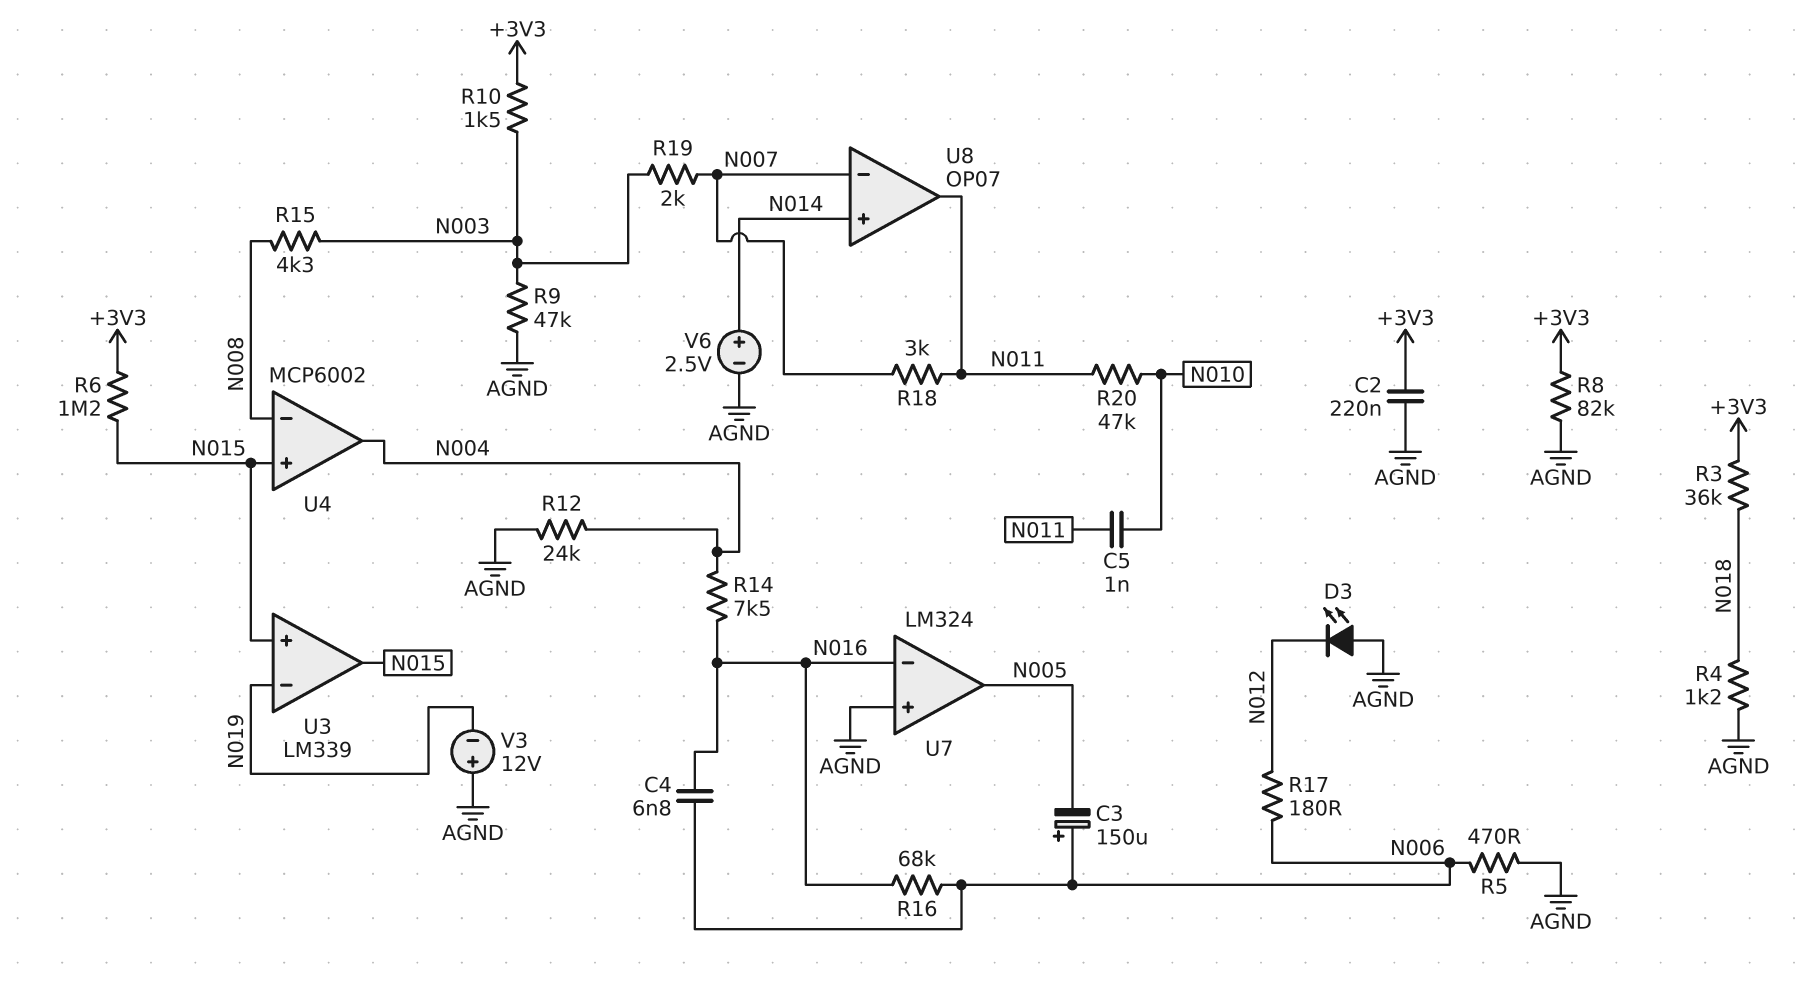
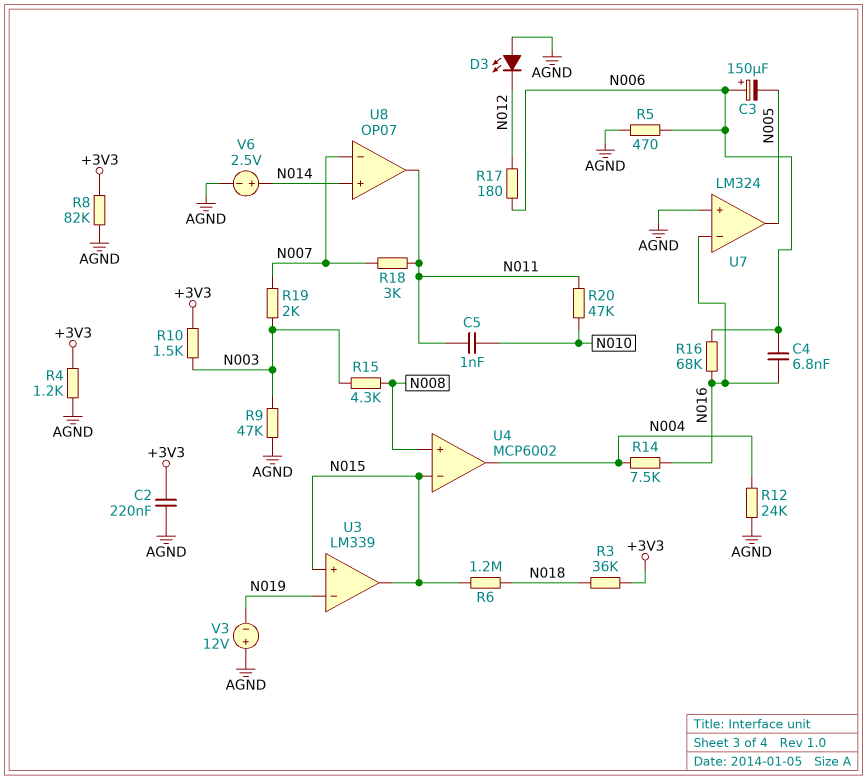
R4: 1.2k (AGND, N018) -> 1.2k (+3V3, AGND)
R6: 1.2M (+3V3, N015) -> 1.2M (N015, N018)
U4 pin in+: N015 -> N008
U4 pin in-: N008 -> N015

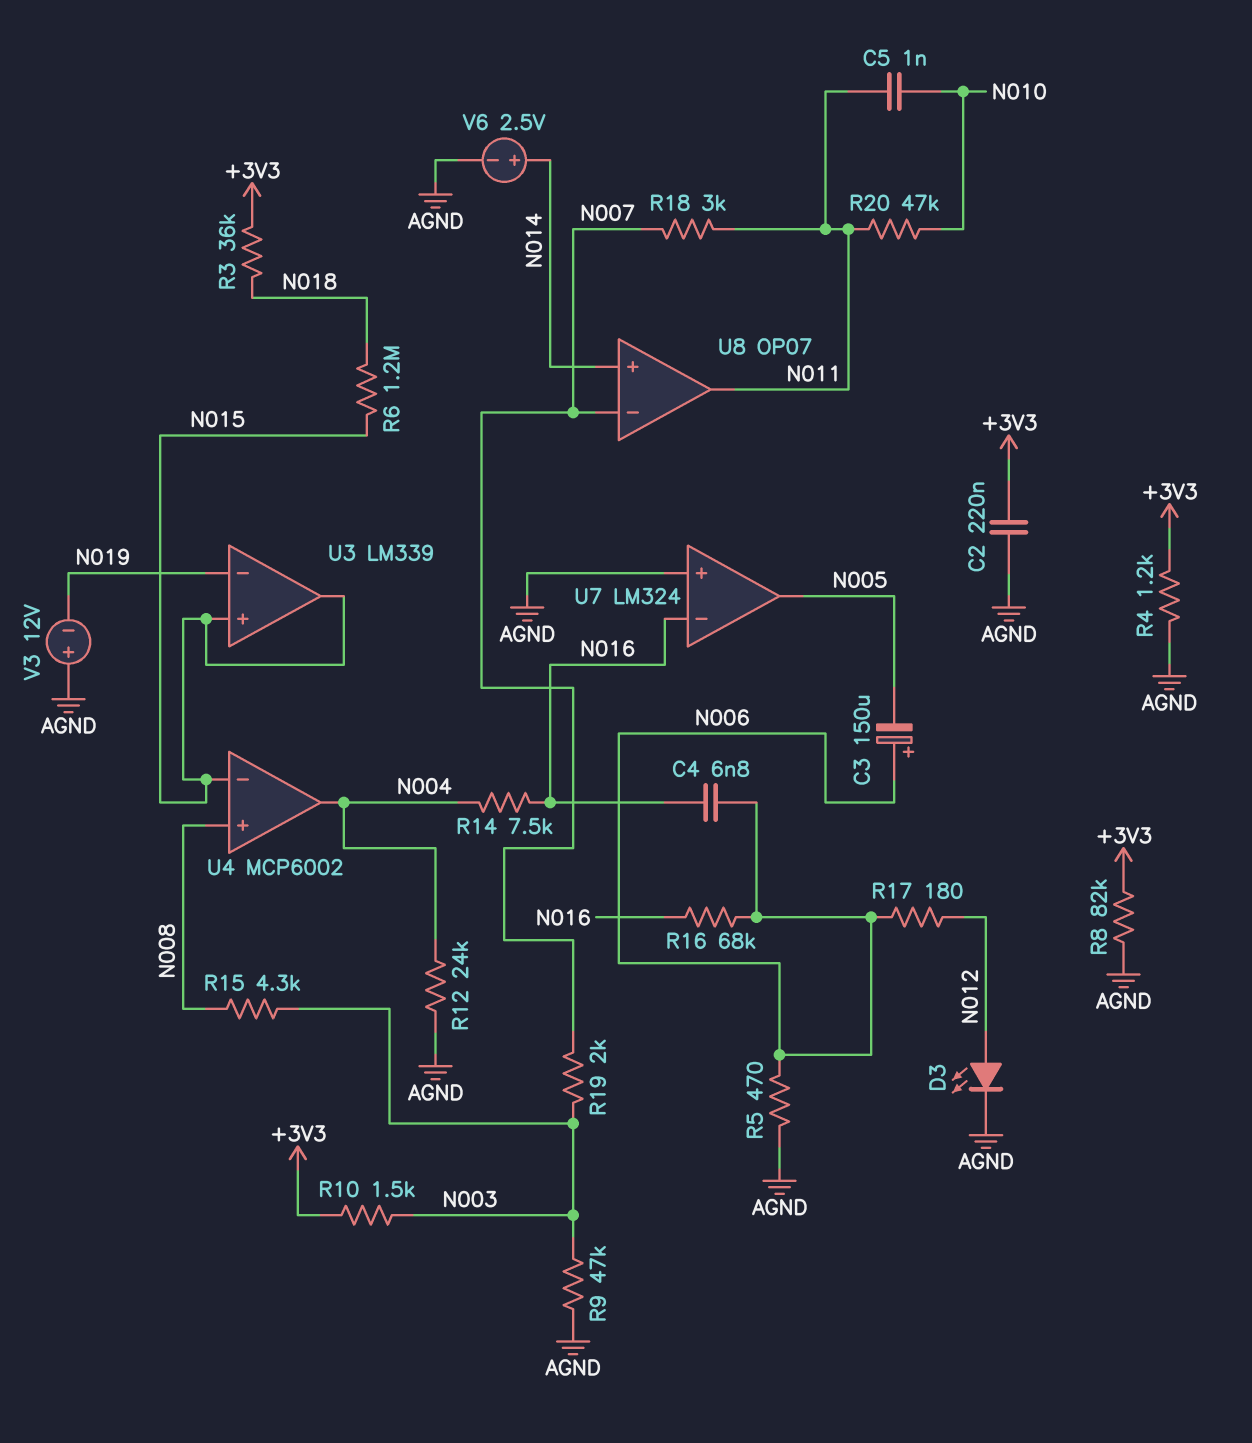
D3: LED (A AGND, K N012) -> LED (A N012, K AGND)

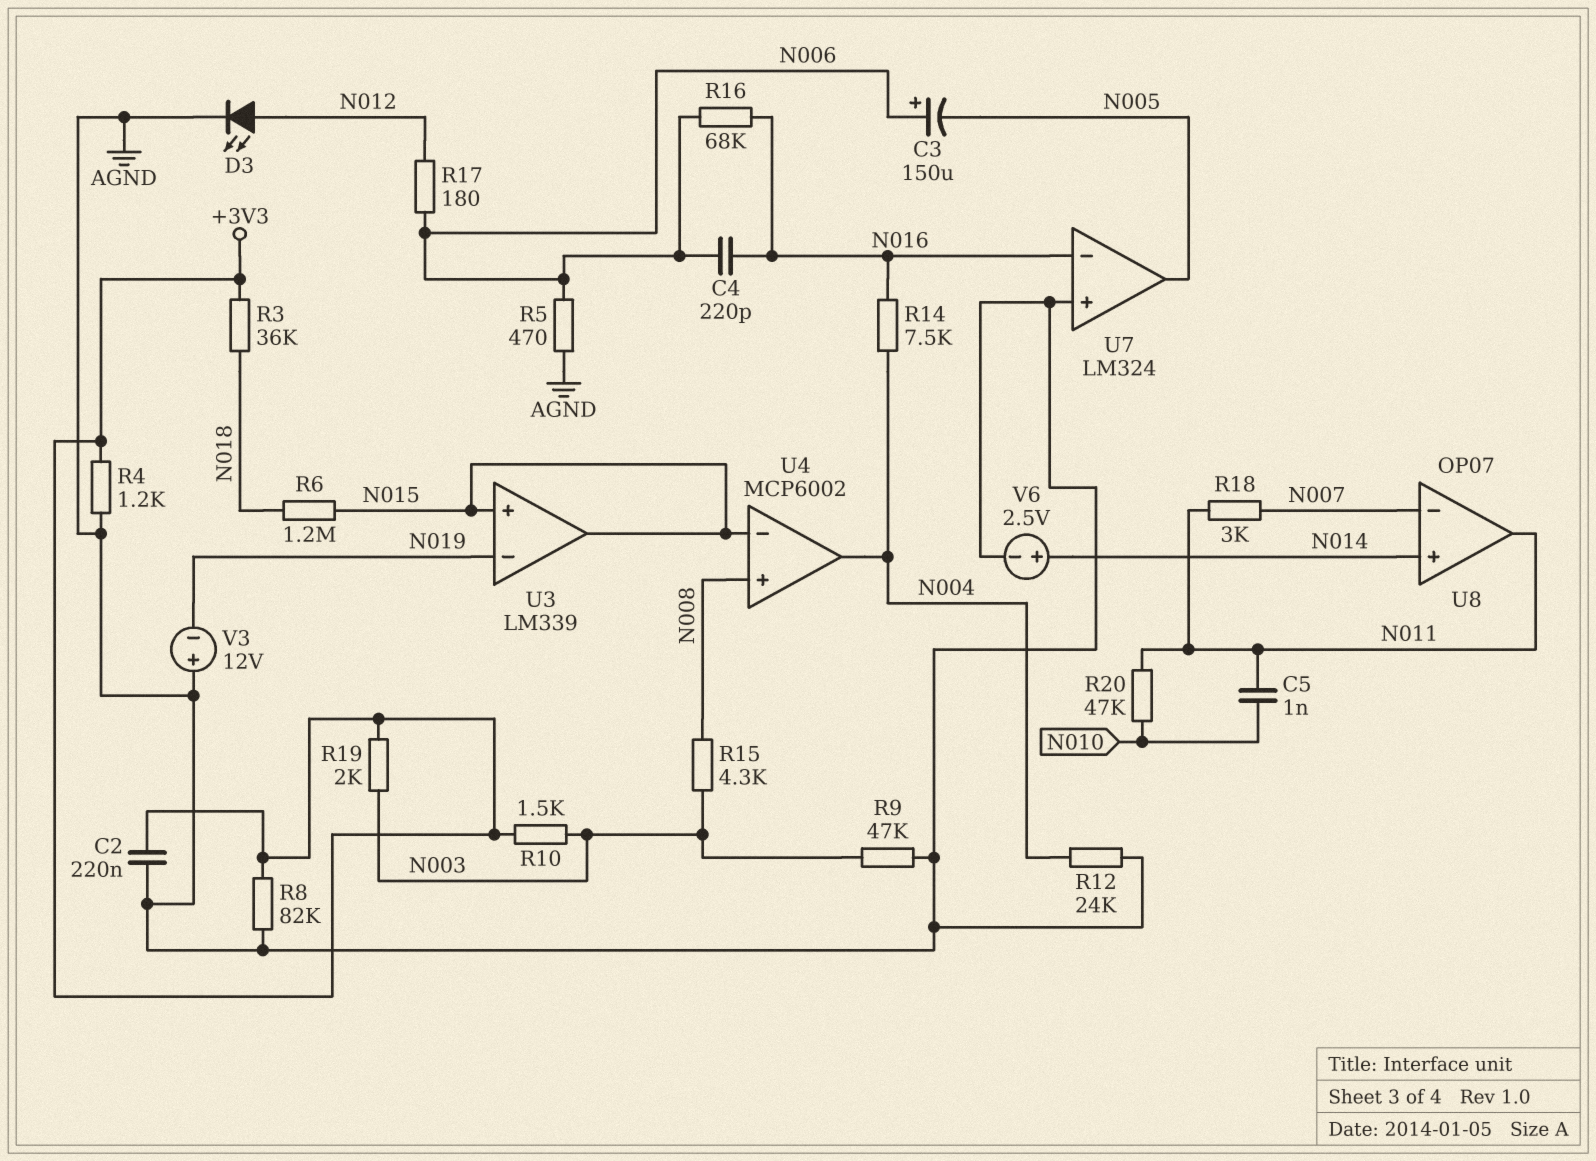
C4: 6.8nF (N006, N016) -> 220pF (N006, N016)
R19: 2k (N003, N007) -> 2k (+3V3, N003)

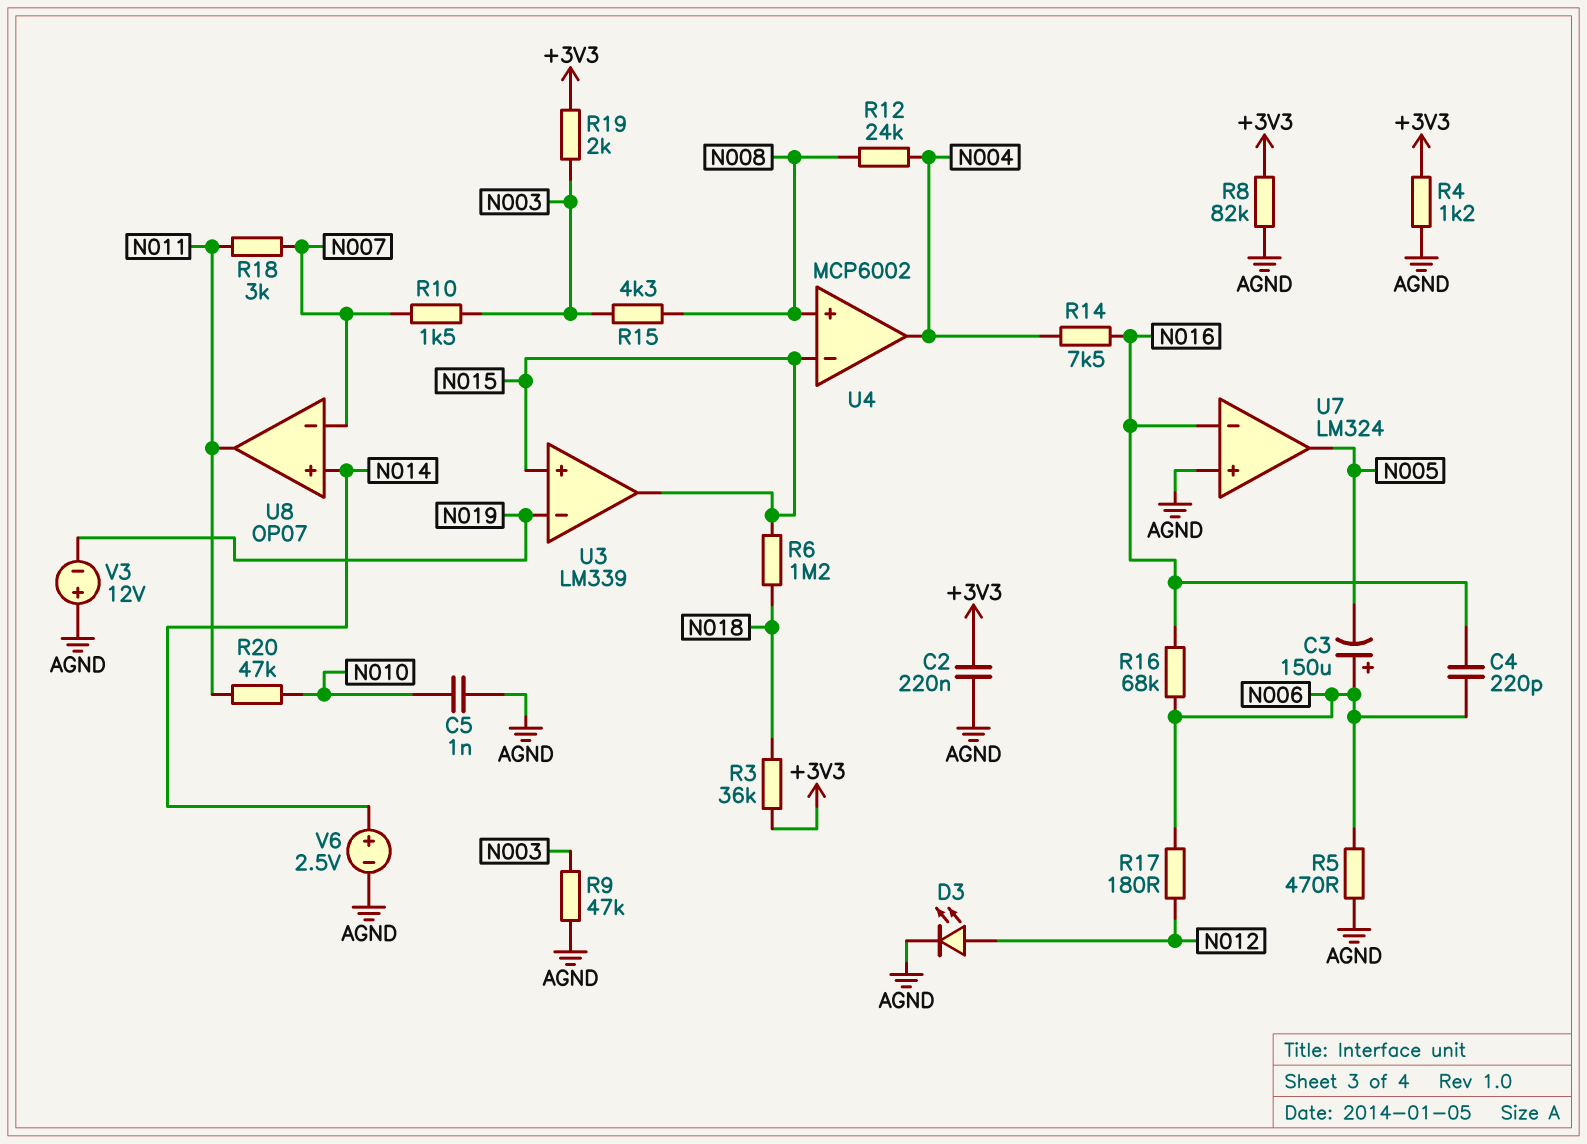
C5: 1nF (N010, N011) -> 1nF (AGND, N010)
R10: 1.5k (+3V3, N003) -> 1.5k (N003, N007)
R12: 24k (AGND, N004) -> 24k (N004, N008)

